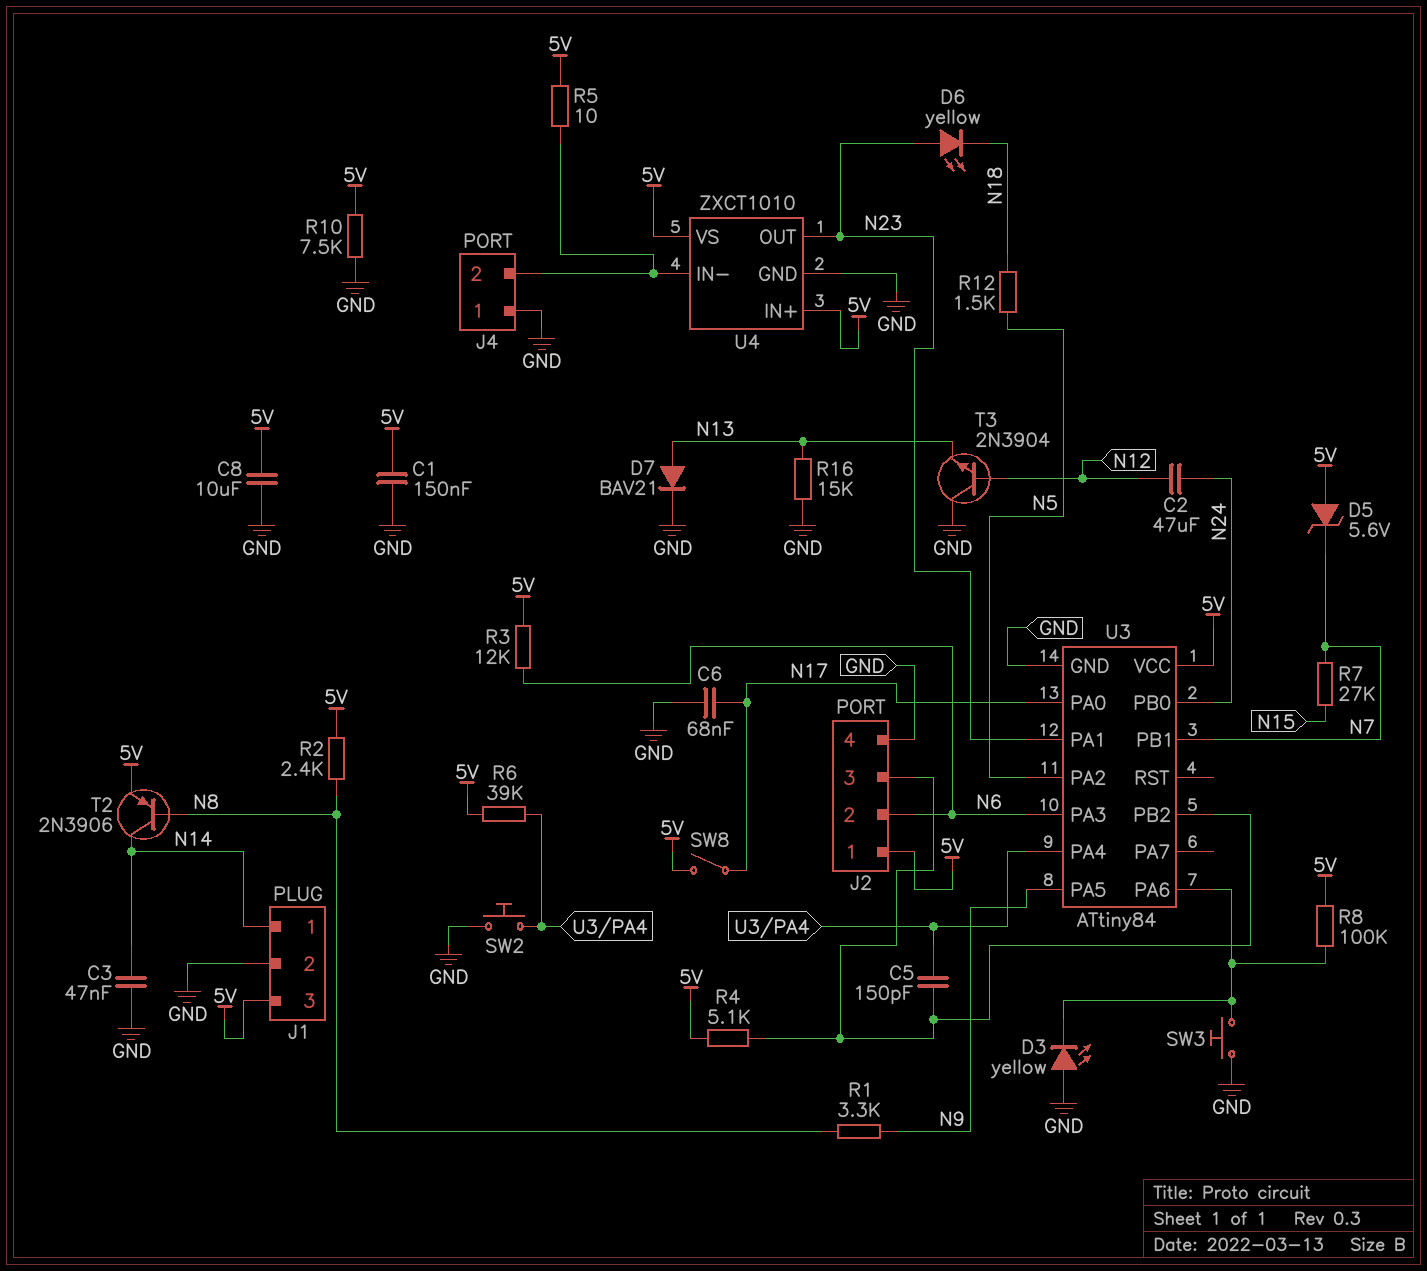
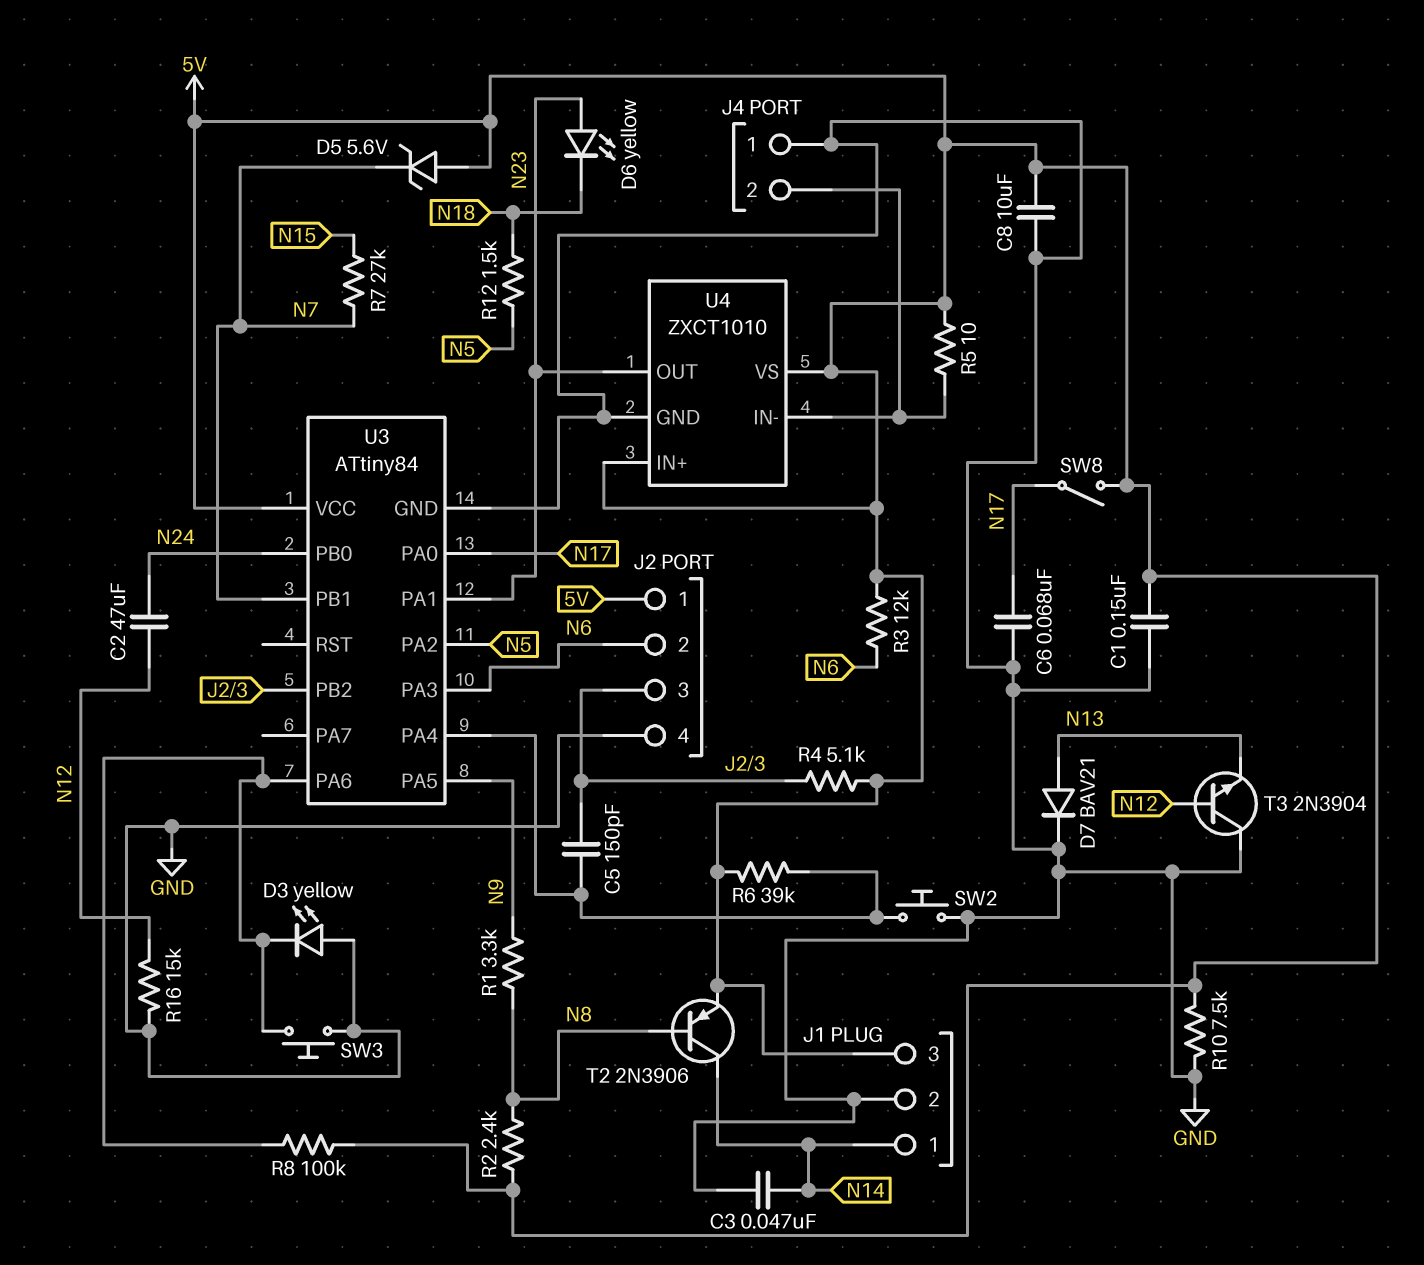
R16: 15k (GND, N13) -> 15k (GND, N12)

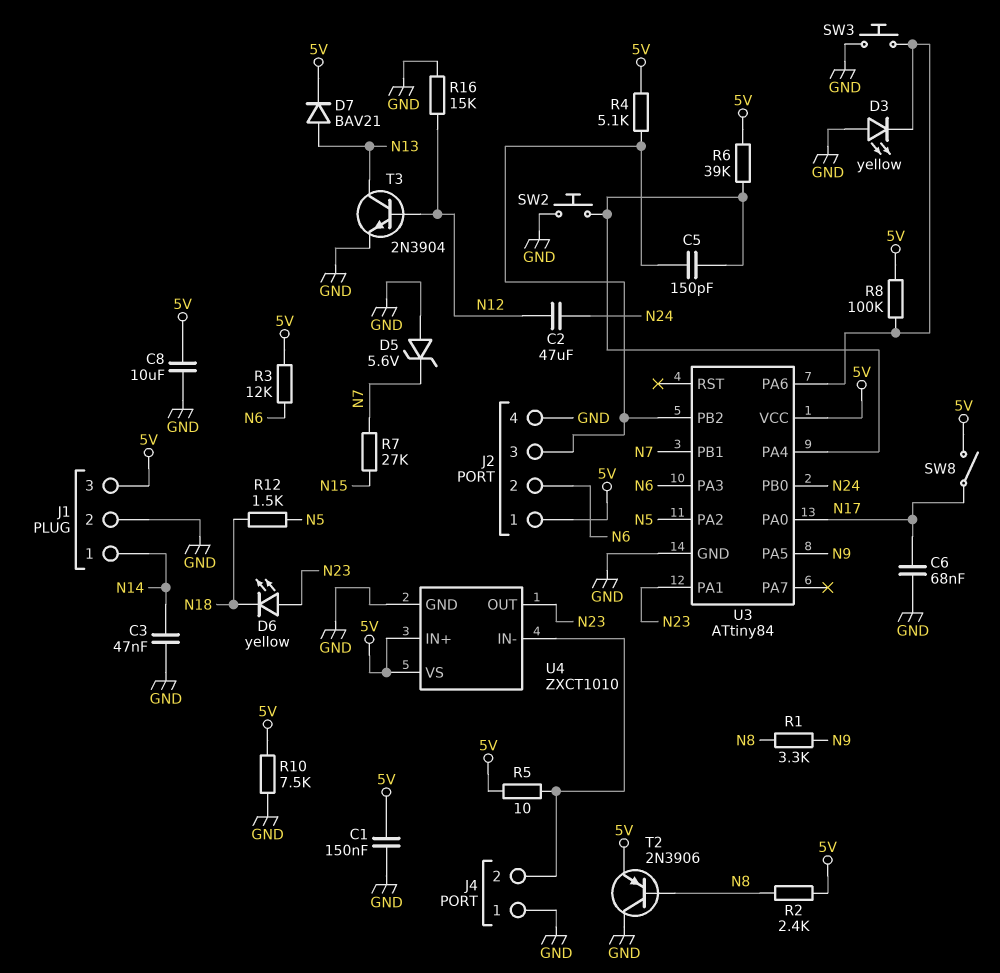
D5: zener 5.6V (A 5V, K N7) -> zener 5.6V (A GND, K N7)
D7: diode BAV21 (A N13, K GND) -> diode BAV21 (A N13, K 5V)
T2: PNP 2N3906 (B N8, C N14, E 5V) -> PNP 2N3906 (B N8, C GND, E 5V)
T3: NPN 2N3904 (B N12, C GND, E N13) -> NPN 2N3904 (B N12, C N13, E GND)

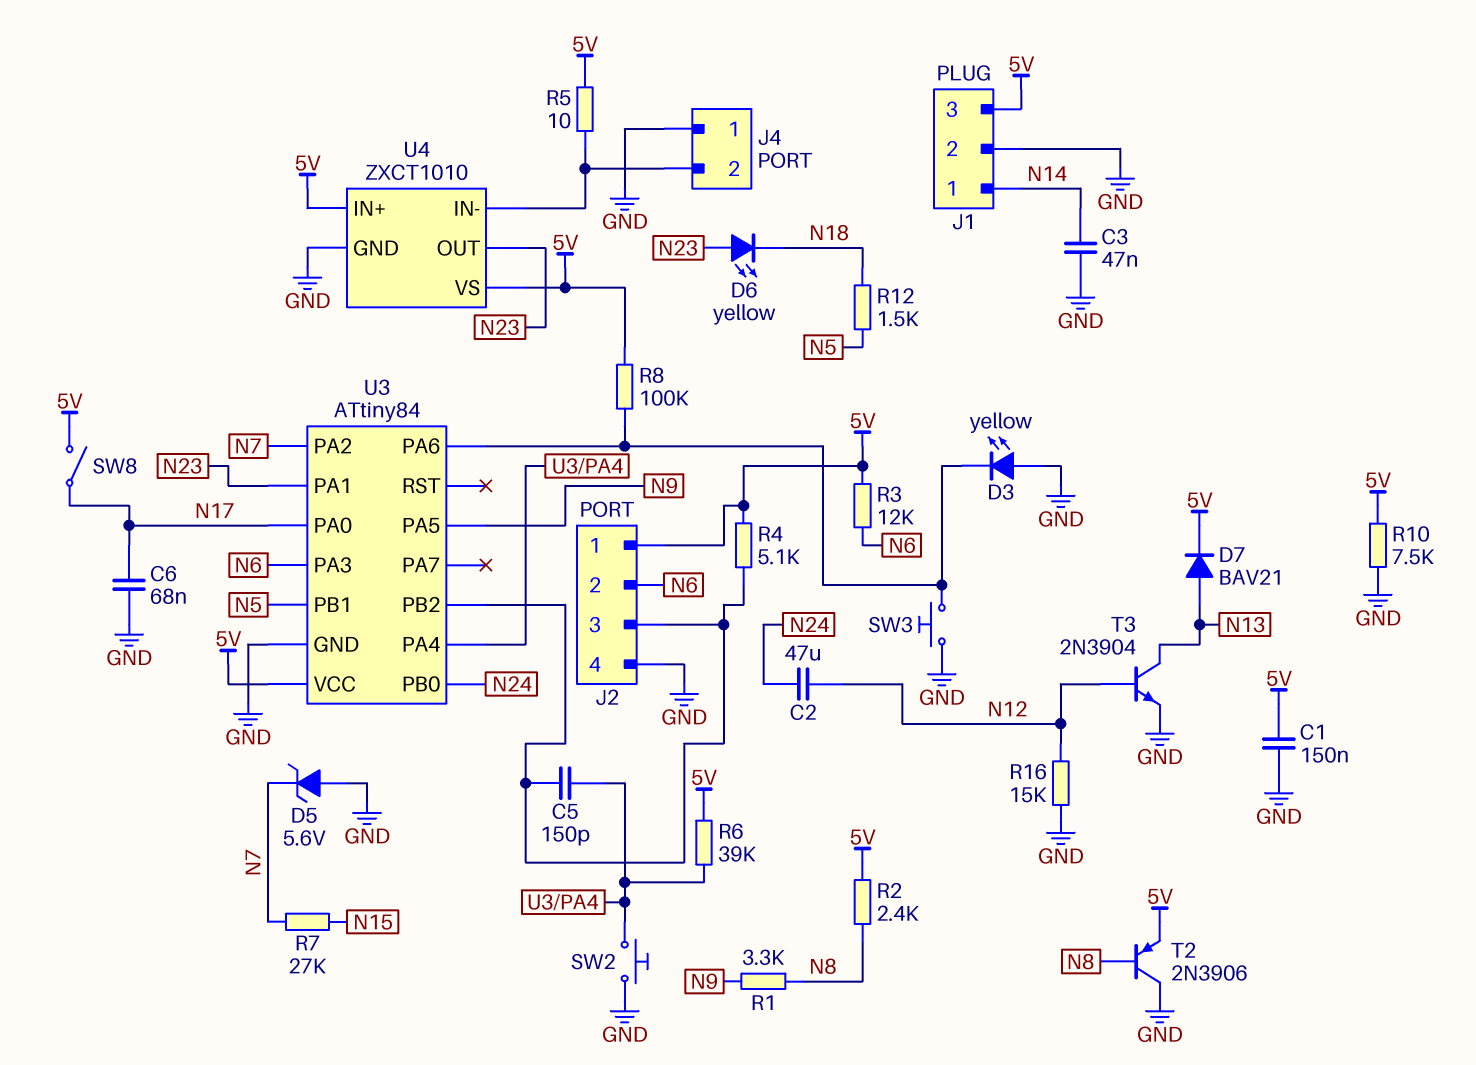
C8: 10uF (5V, GND) -> none
U3 pin PA2: N5 -> N7
U3 pin PB1: N7 -> N5

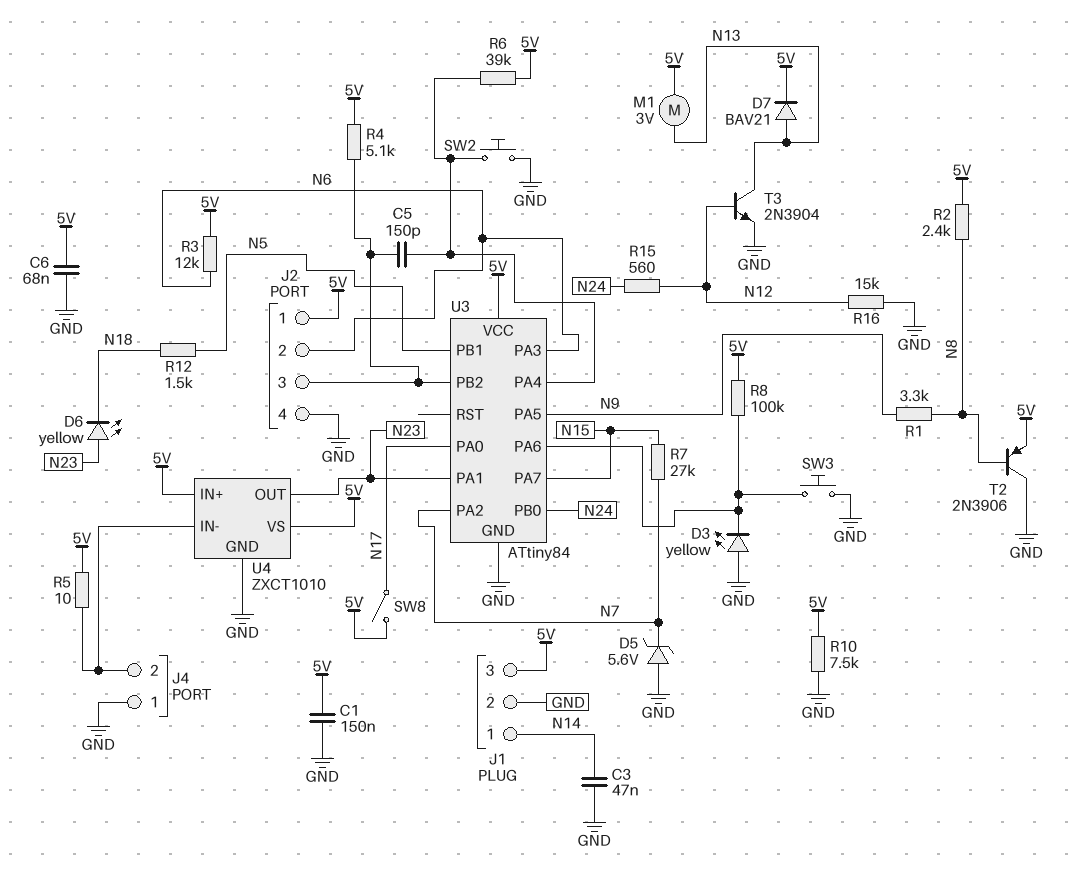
C2: 47uF (N12, N24) -> none
C6: 68nF (GND, N17) -> 68nF (5V, GND)
M1: none -> motor 3V (5V, N13)
R15: none -> 560 (N12, N24)
U3 pin PA7: none -> N15

